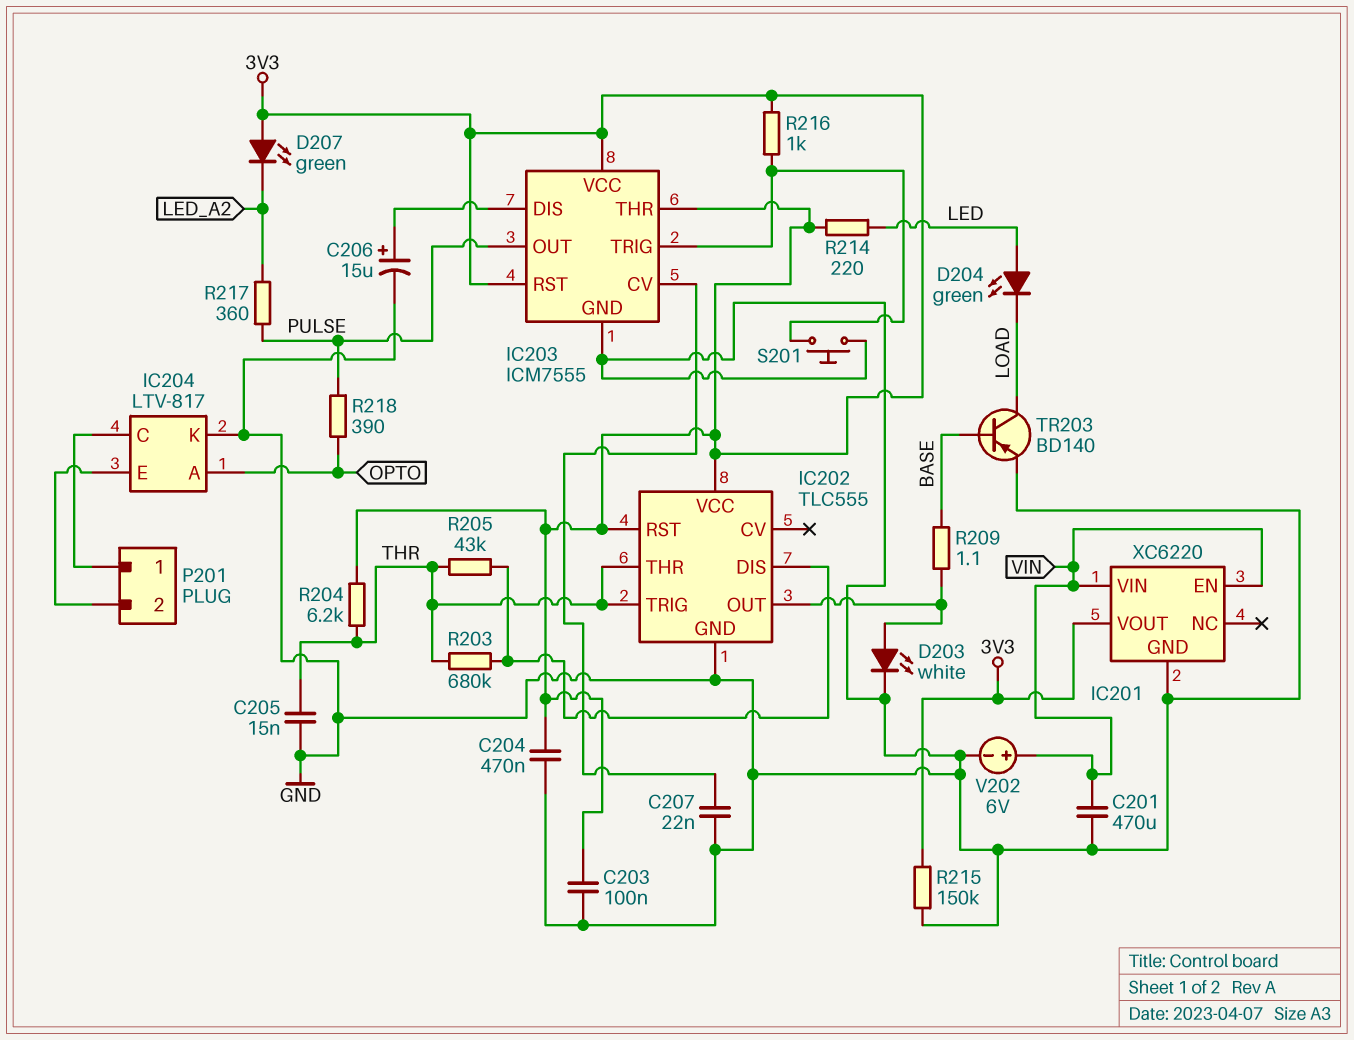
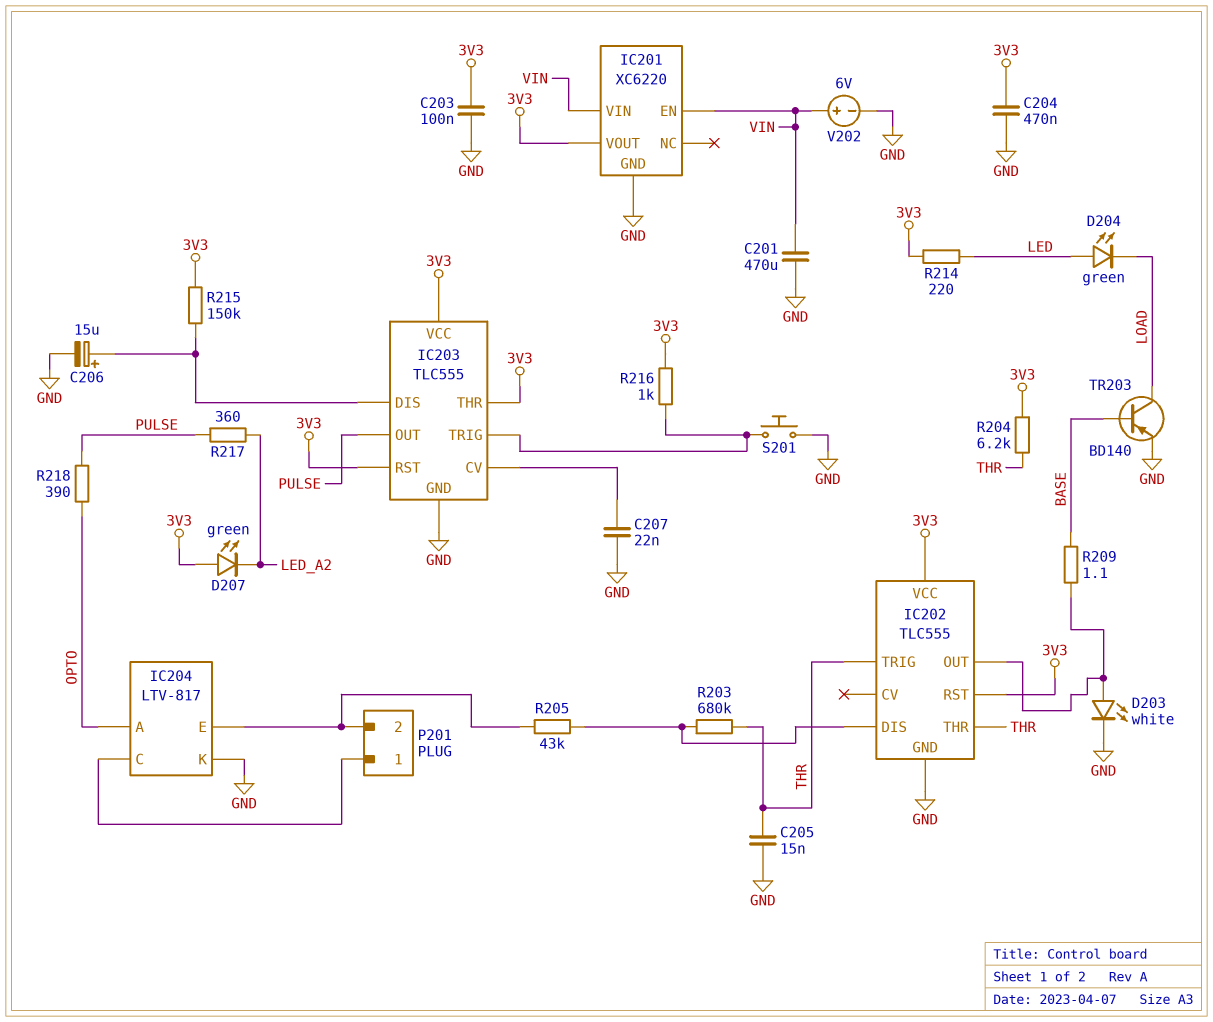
IC203: ICM7555 -> TLC555
R205: 43k (IC202/DIS, THR) -> 43k (IC202/DIS, IC204/E)
R215: 150k (3V3, GND) -> 150k (3V3, IC203/DIS)

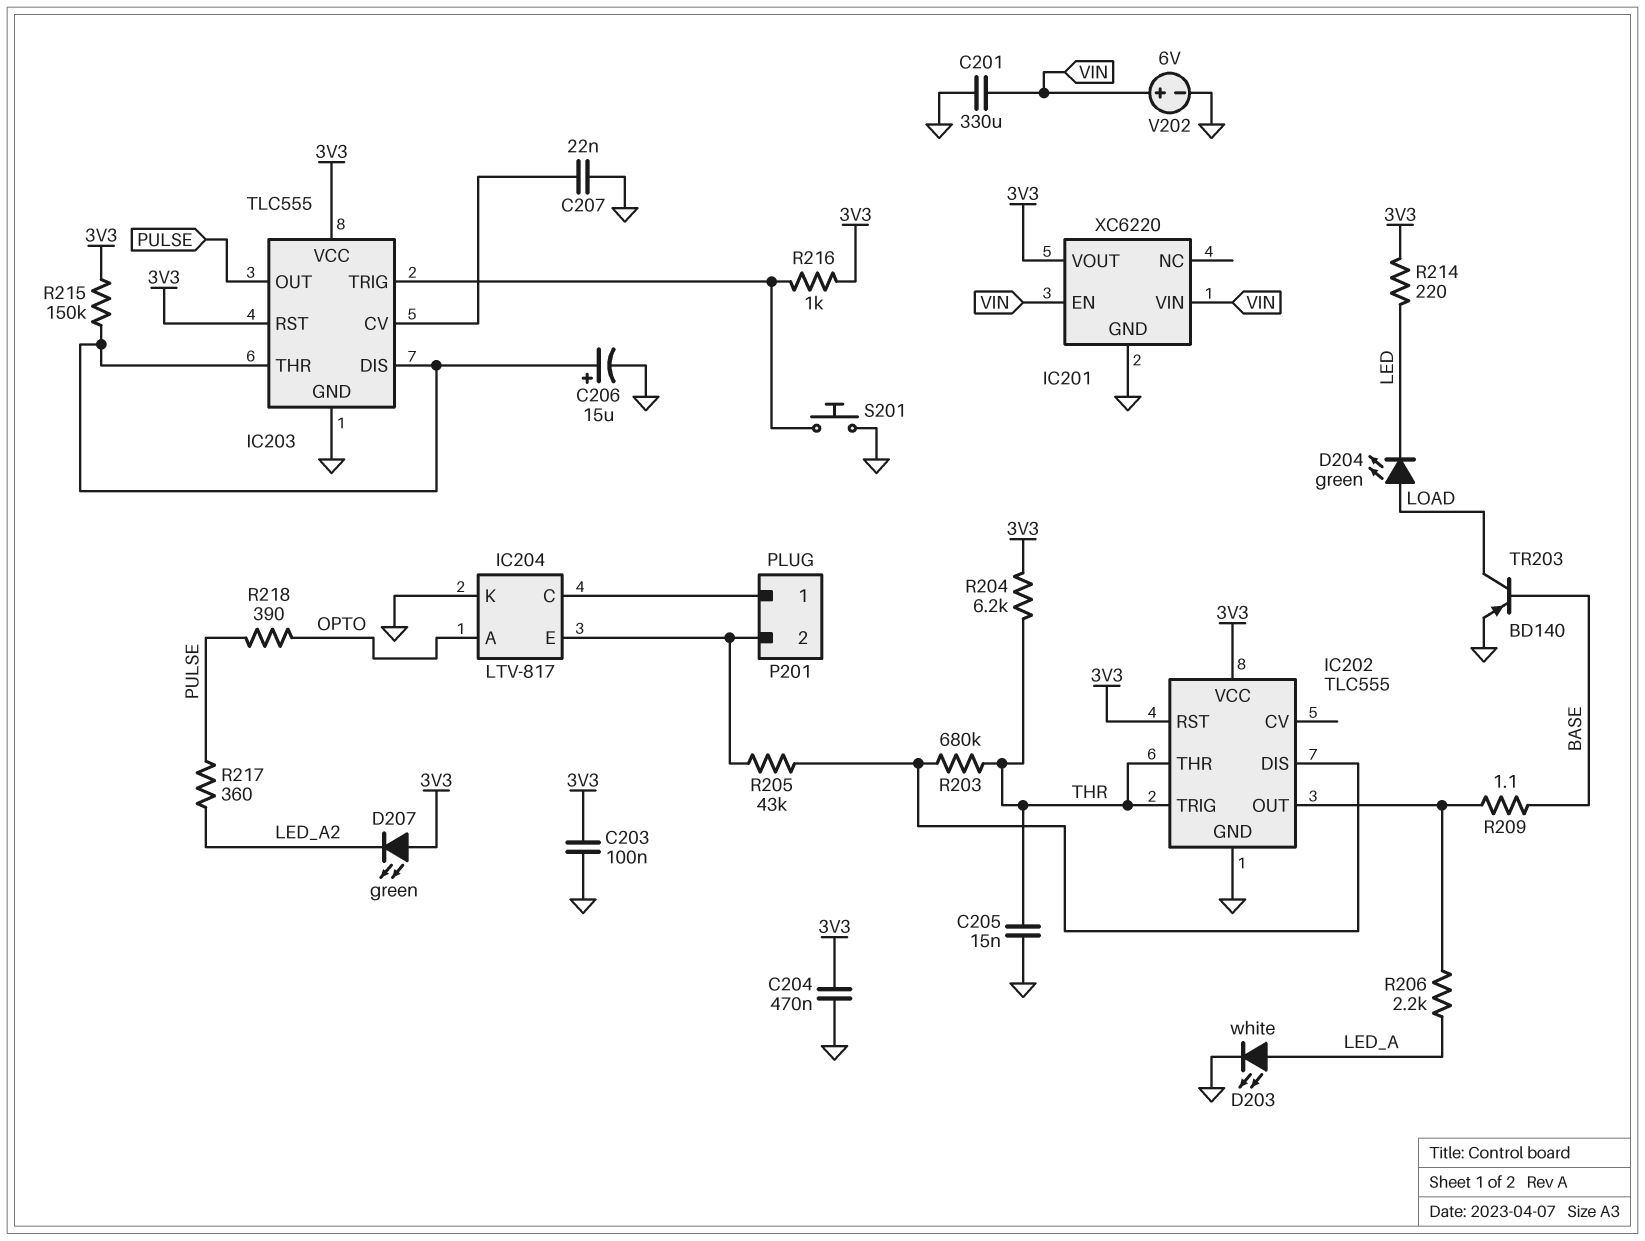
C201: 470uF (GND, VIN) -> 330uF (GND, VIN)
D203: LED white (A IC202/OUT, K GND) -> LED white (A LED_A, K GND)
D204: LED green (A LED, K LOAD) -> LED green (A LOAD, K LED)
IC203 pin THR: 3V3 -> IC203/DIS
R206: none -> 2.2k (IC202/OUT, LED_A)

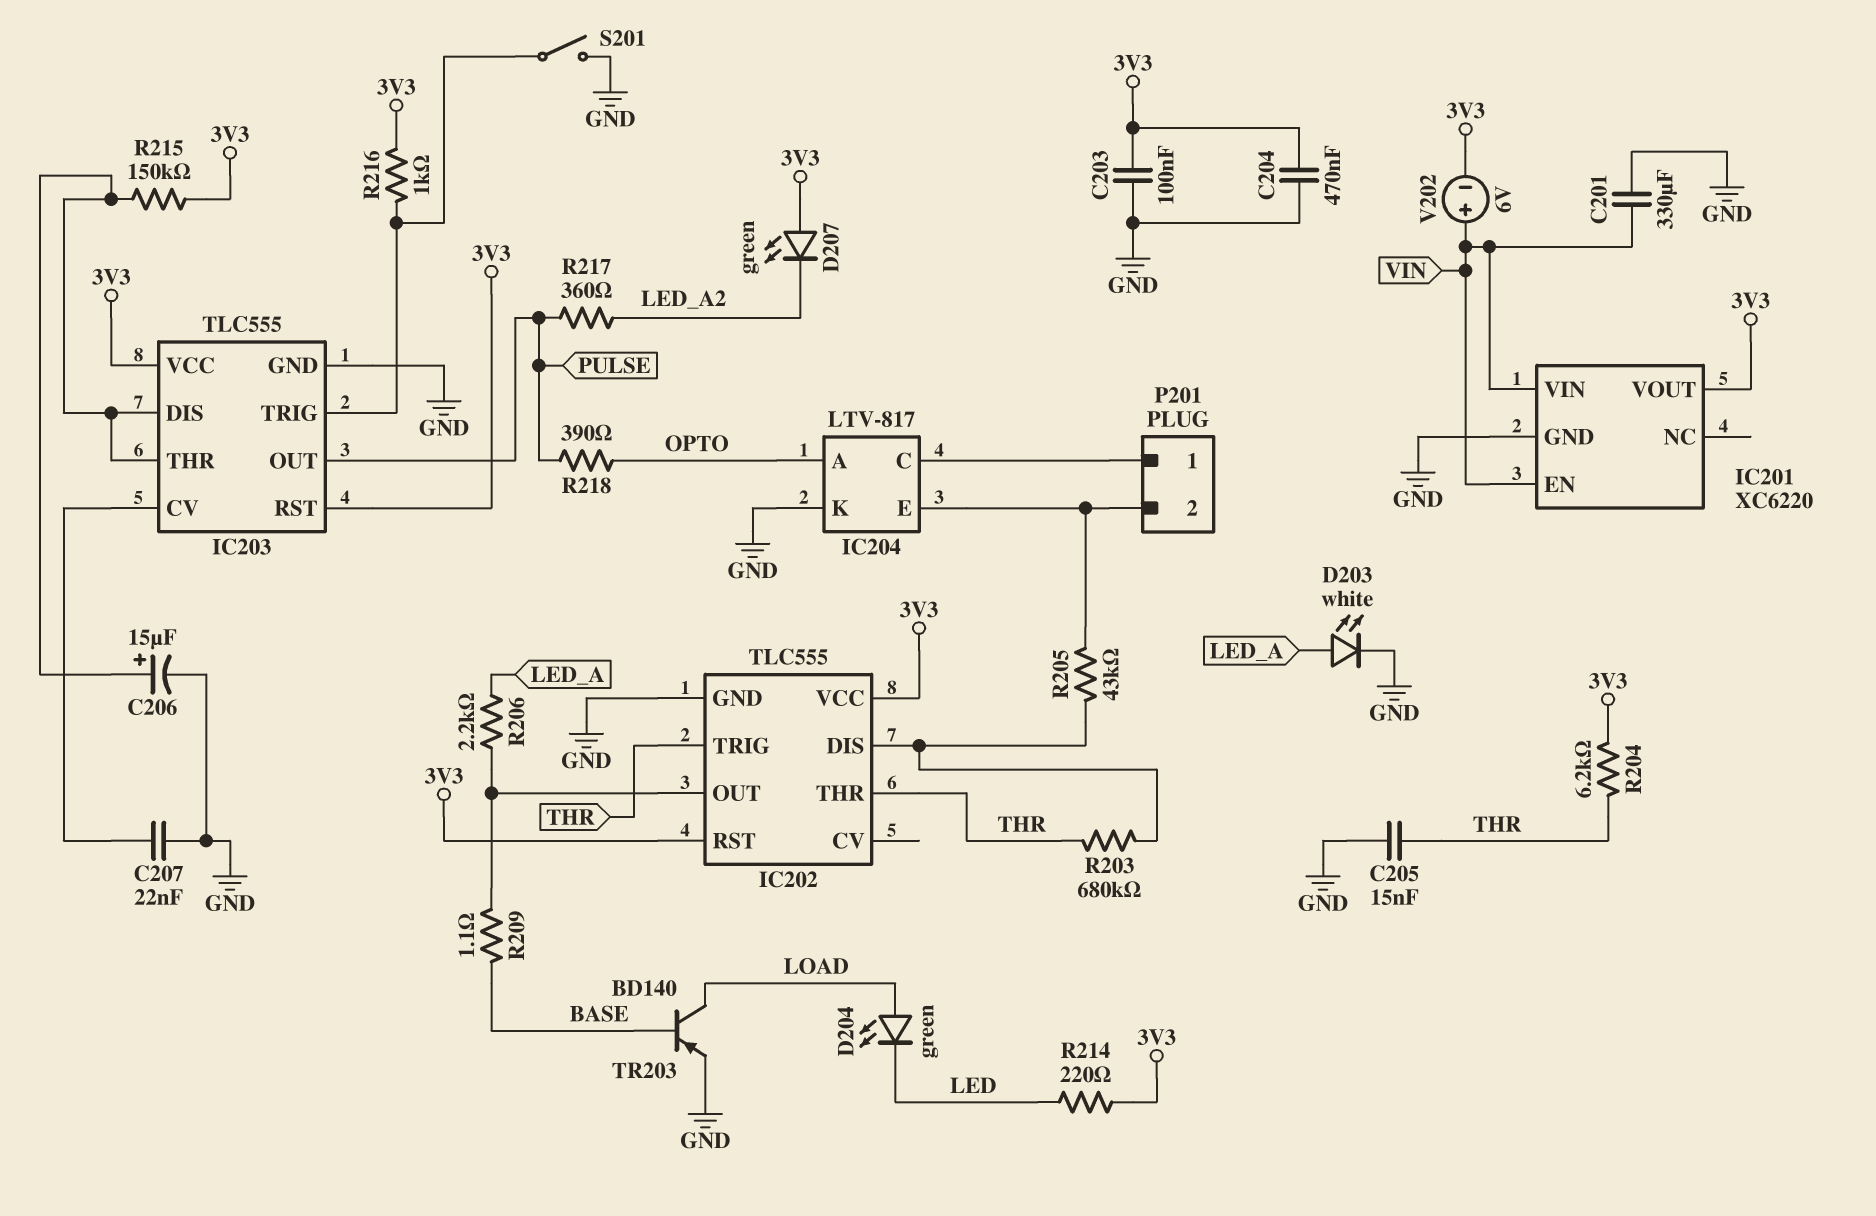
S201: button (GND, IC203/TRIG) -> switch (GND, IC203/TRIG)
V202: 6V (plus VIN, minus GND) -> 6V (plus VIN, minus 3V3)

